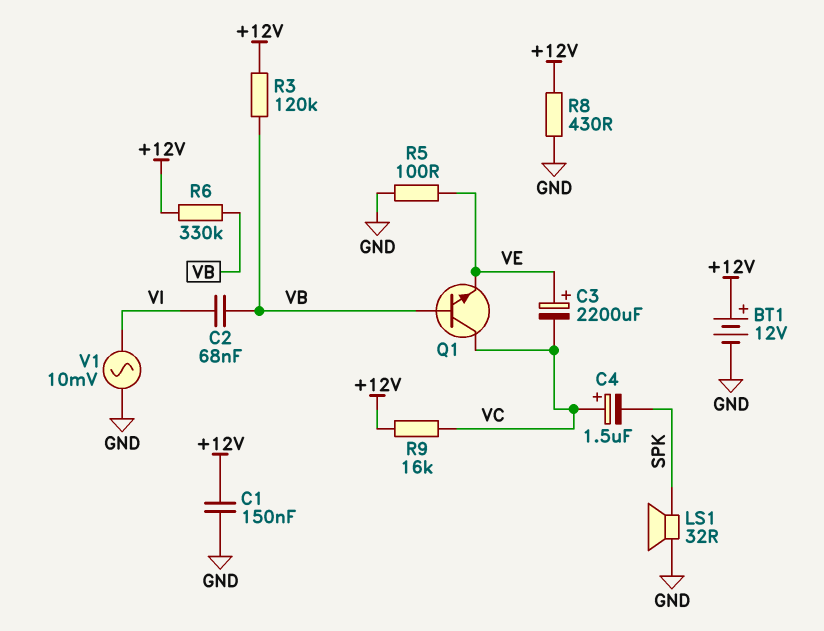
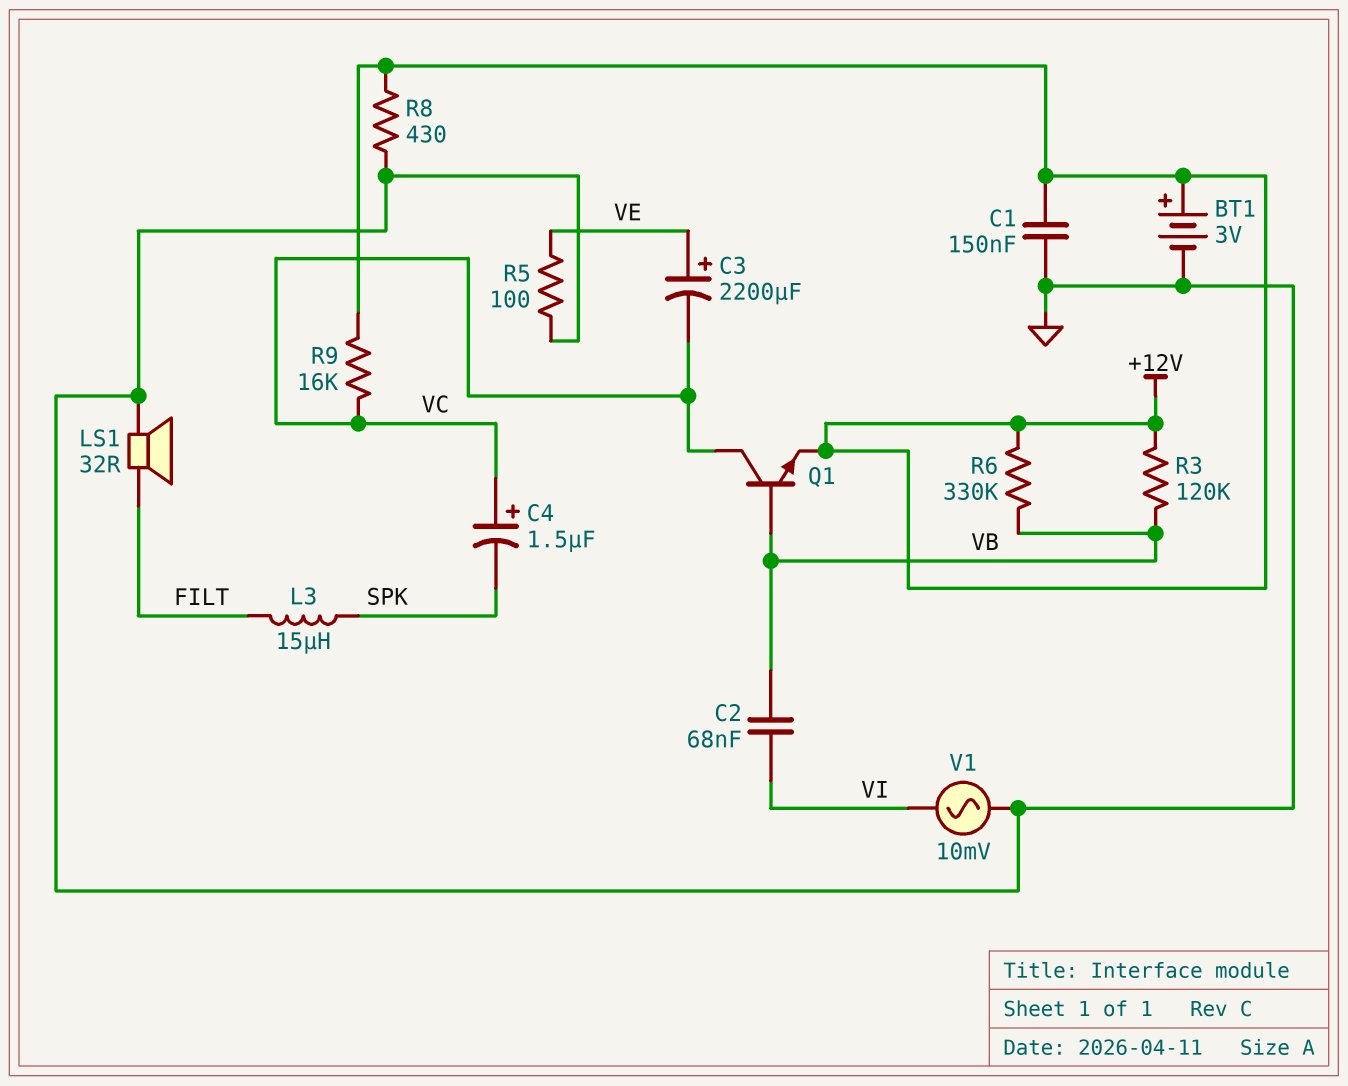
BT1: 12V (plus +12V, minus GND) -> 3V (plus +12V, minus GND)
L3: none -> 15uH (FILT, SPK)
LS1: speaker 32R (GND, SPK) -> speaker 32R (FILT, GND)
Q1: NPN (B VB, C VC, E VE) -> NPN (B VB, C VC, E +12V)

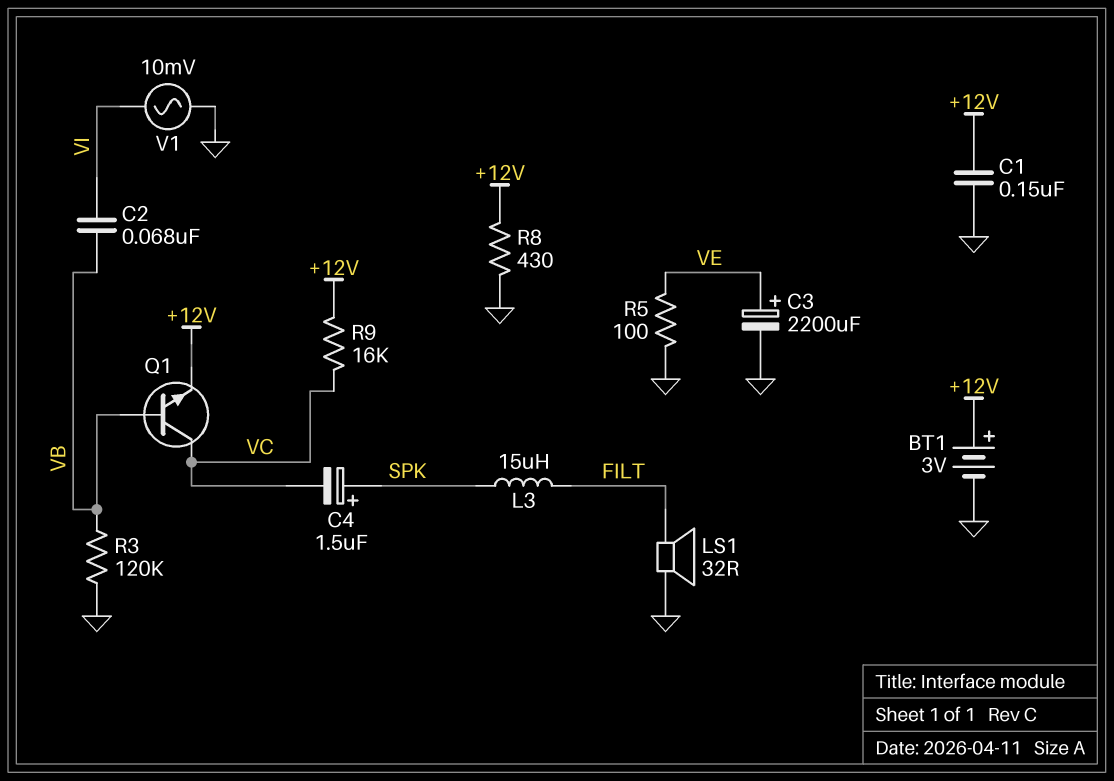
C3: 2200uF (plus VE, minus VC) -> 2200uF (plus VE, minus GND)
C4: 1.5uF (plus VC, minus SPK) -> 1.5uF (plus SPK, minus VC)
R3: 120k (+12V, VB) -> 120k (GND, VB)
R6: 330k (+12V, VB) -> none

